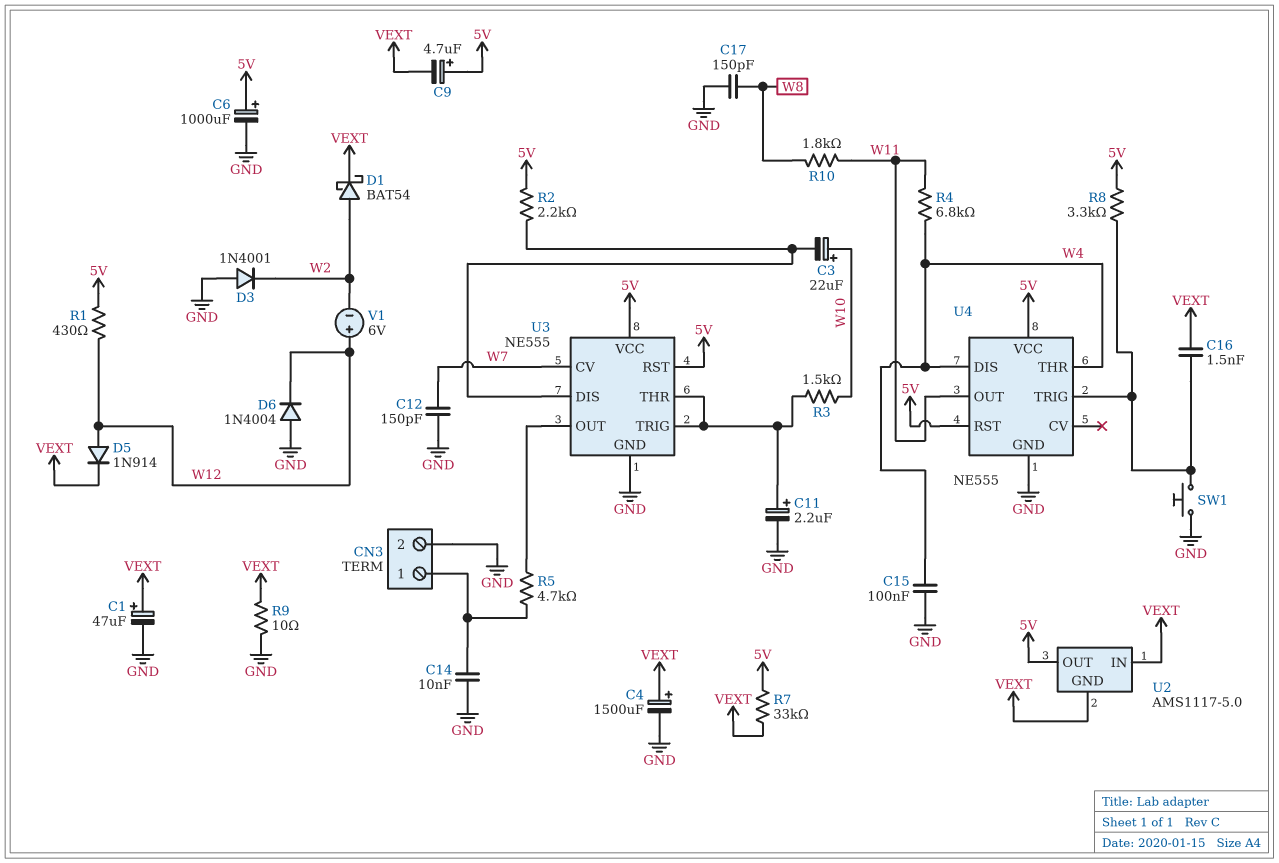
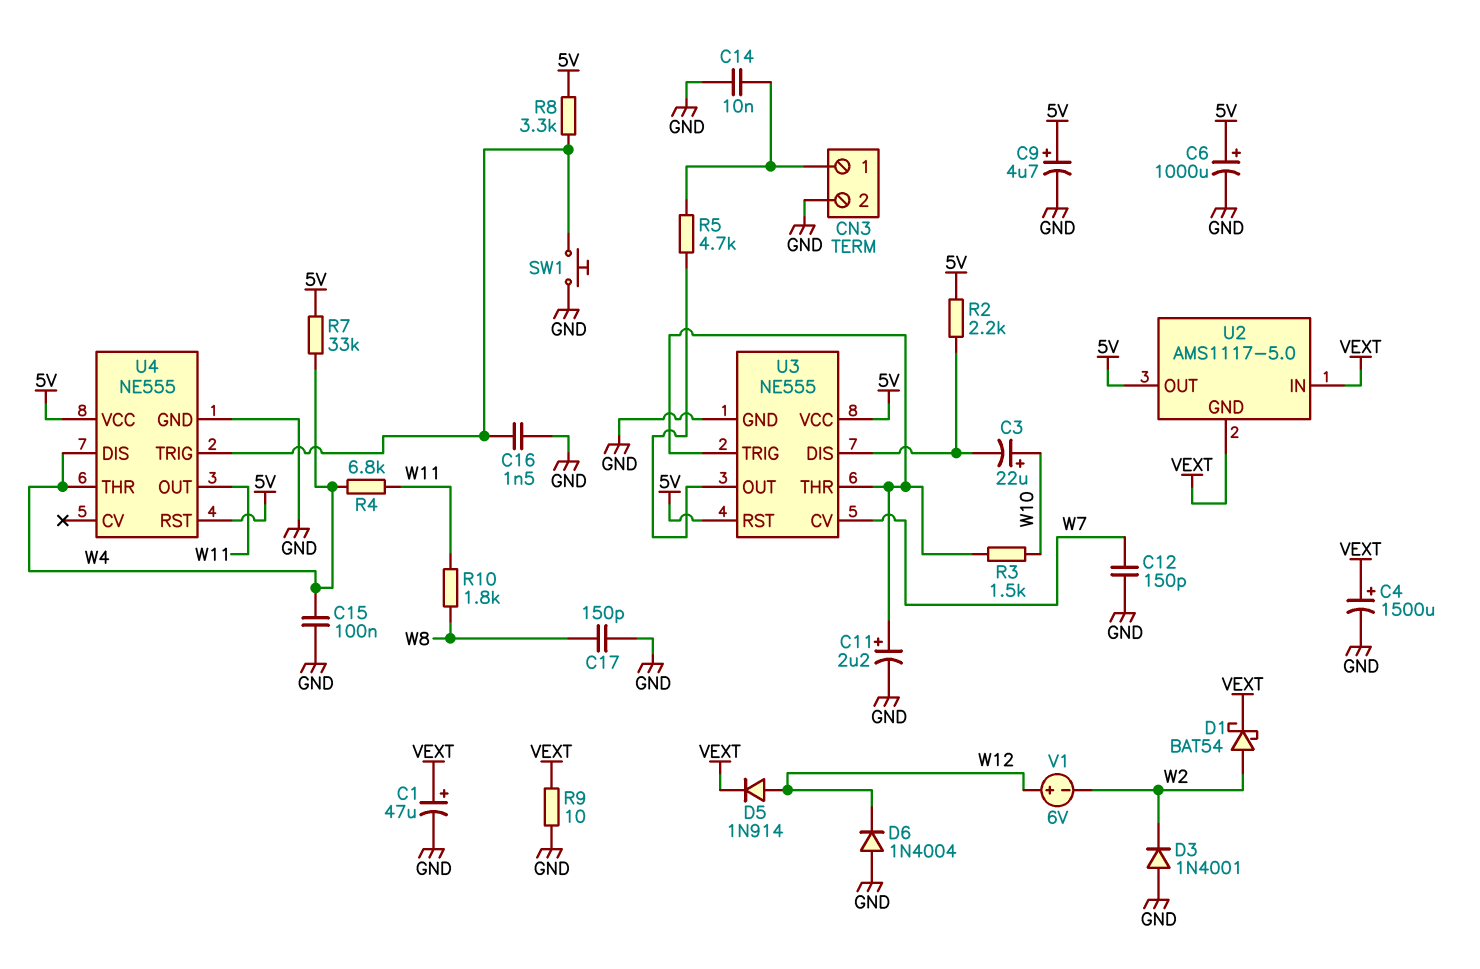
C9: 4.7uF (plus 5V, minus VEXT) -> 4.7uF (plus 5V, minus GND)
C16: 1.5nF (U4/TRIG, VEXT) -> 1.5nF (GND, U4/TRIG)
R1: 430 (5V, W12) -> none
R7: 33k (5V, VEXT) -> 33k (5V, W4)

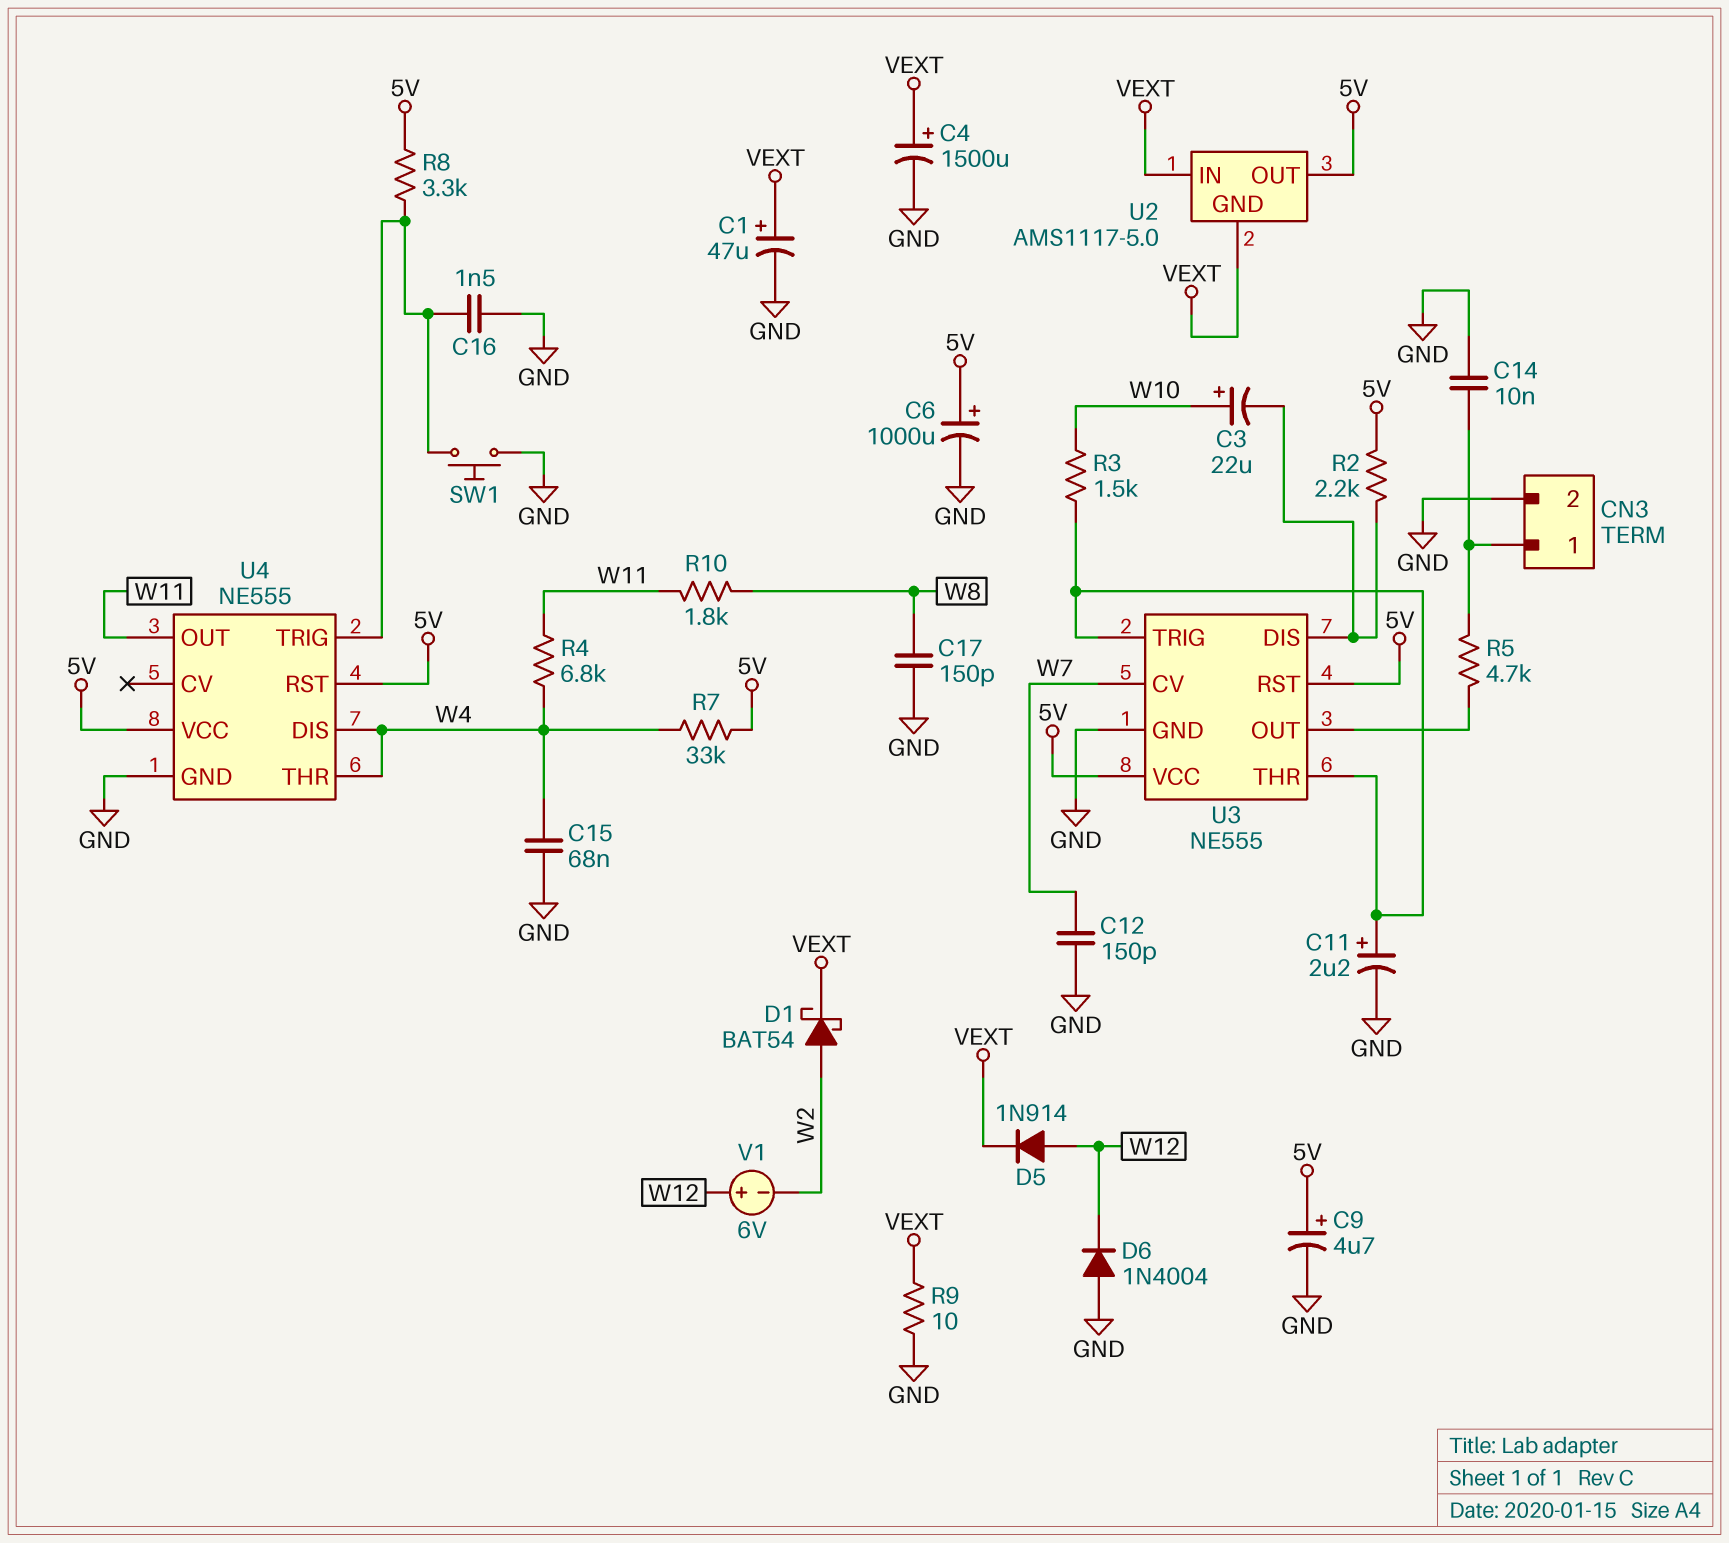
C15: 100nF (GND, W4) -> 68nF (GND, W4)
D3: diode 1N4001 (A GND, K W2) -> none

